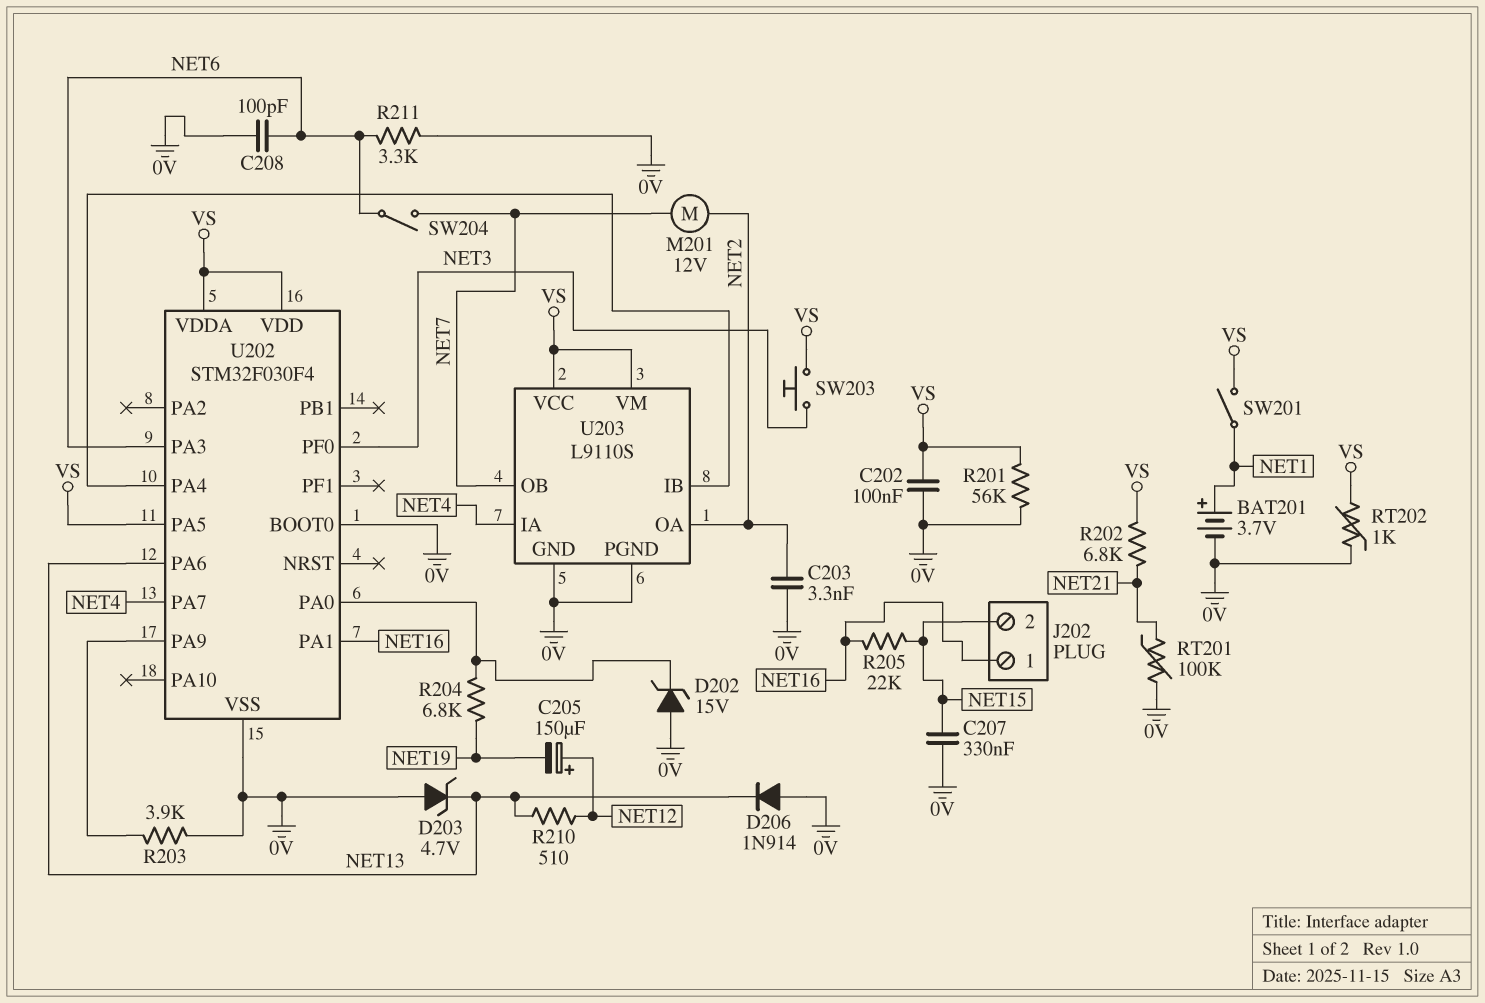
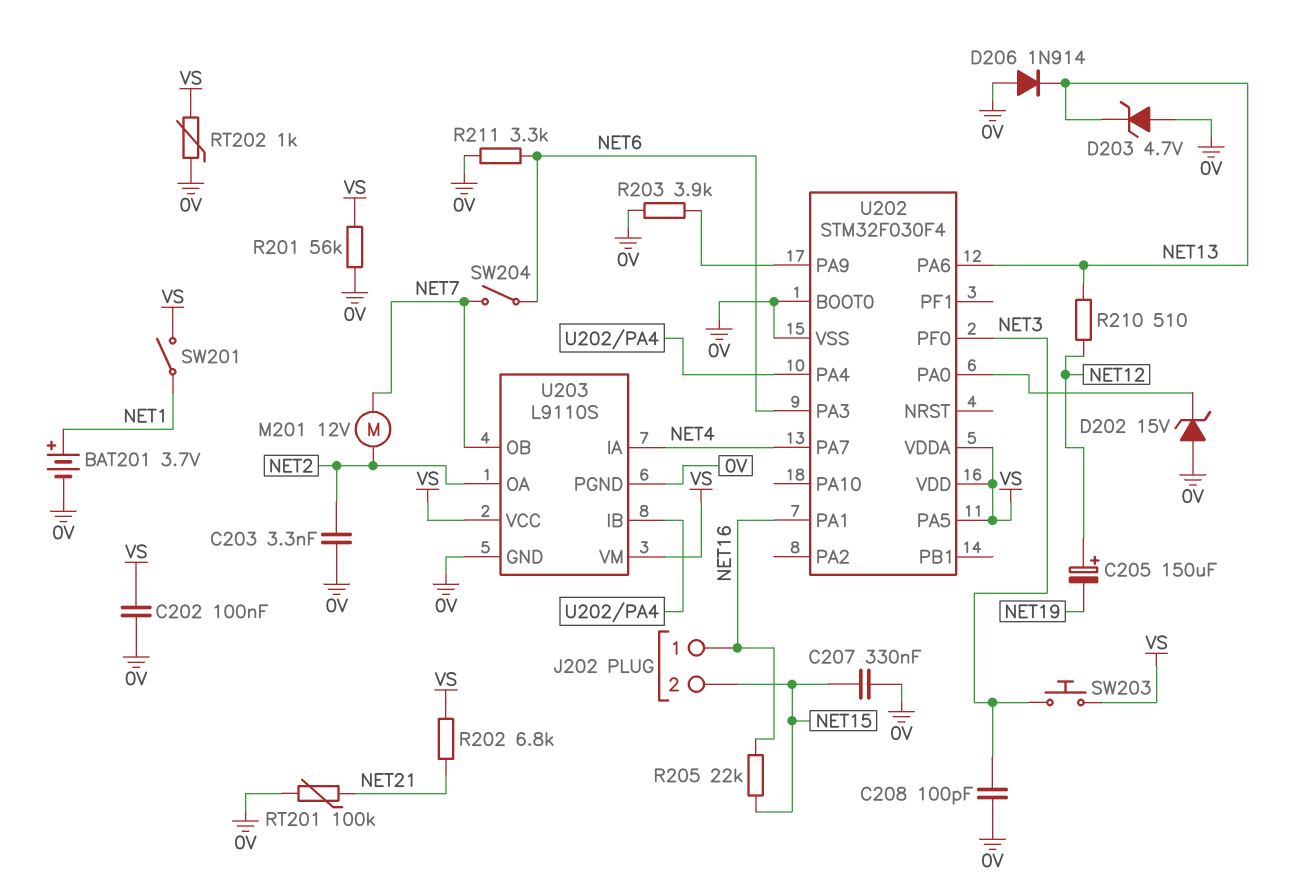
C208: 100pF (0V, NET6) -> 100pF (0V, NET3)
R204: 6.8k (NET19, U202/PA0) -> none

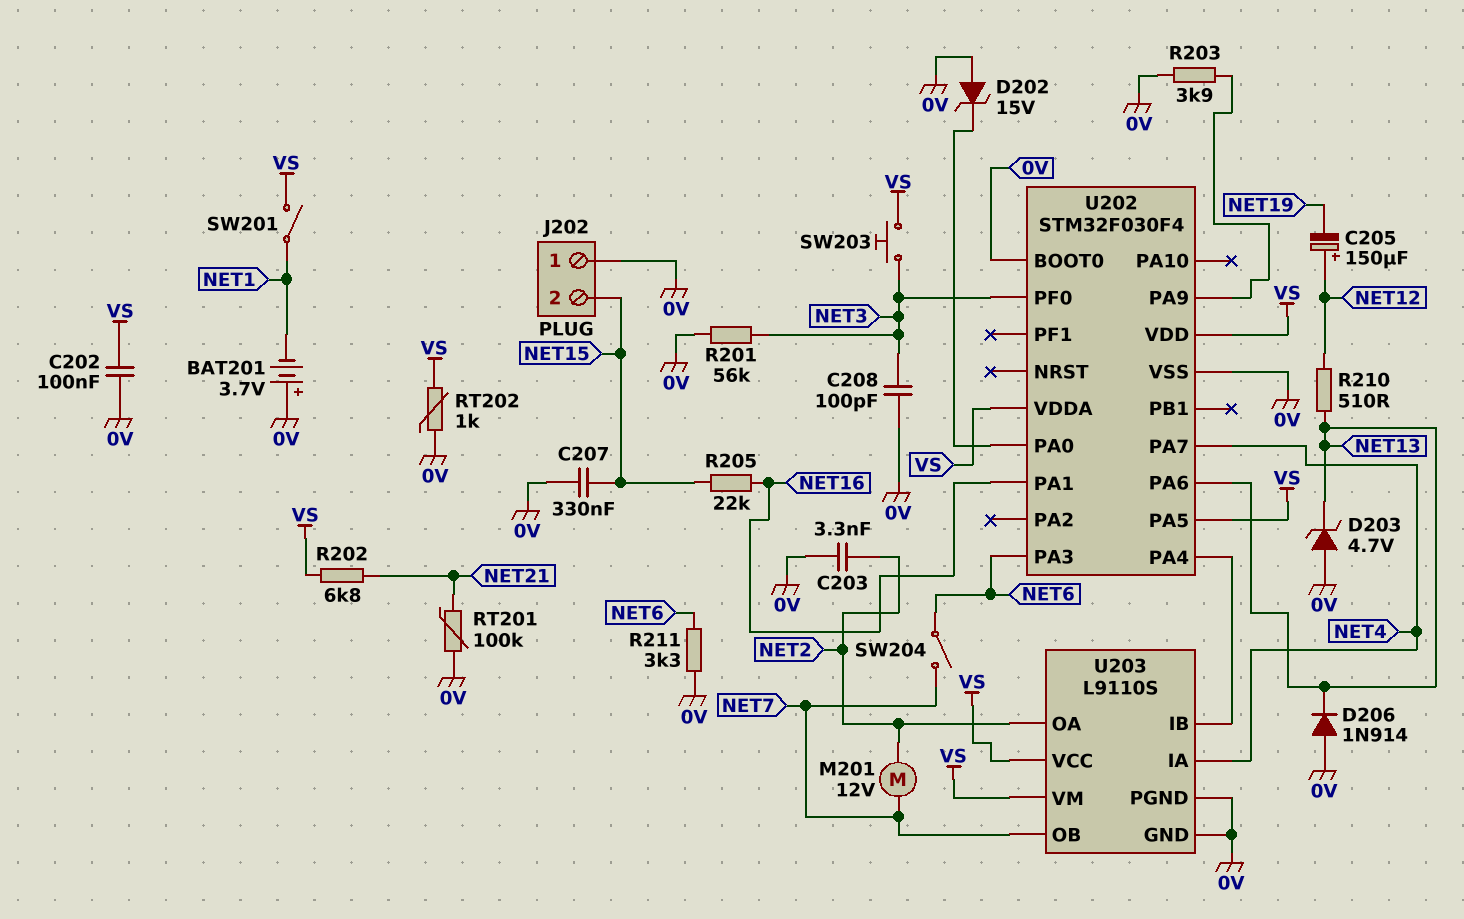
BAT201: 3.7V (plus NET1, minus 0V) -> 3.7V (plus 0V, minus NET1)
J202 pin 1: NET16 -> 0V
R201: 56k (0V, VS) -> 56k (0V, NET3)

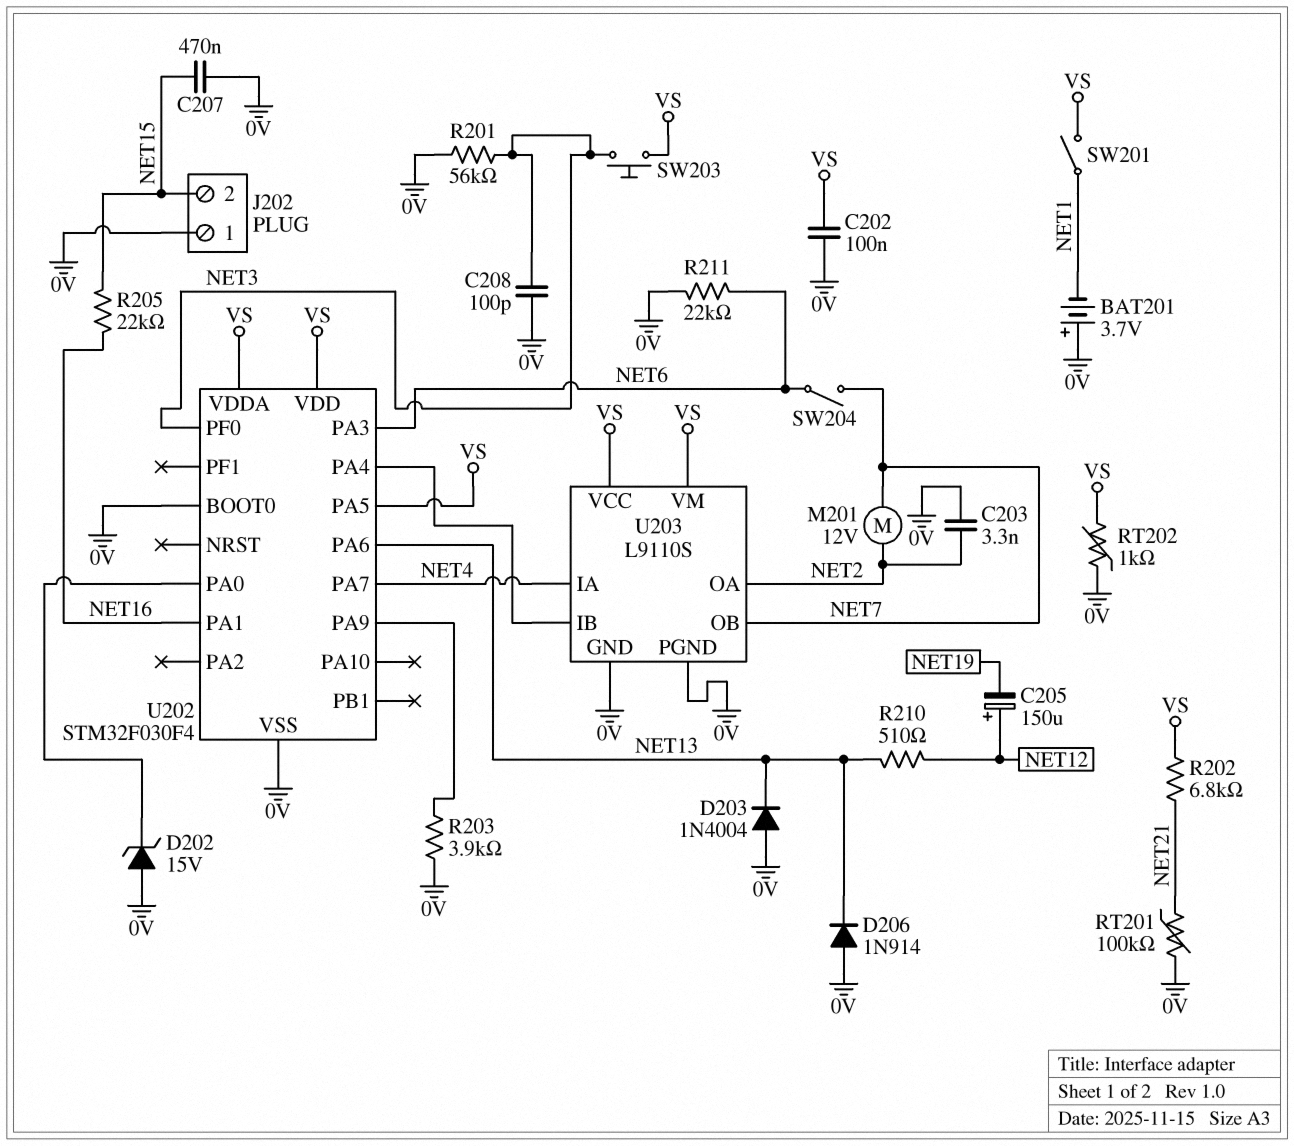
C207: 330nF (0V, NET15) -> 470nF (0V, NET15)
D203: zener 4.7V (A 0V, K NET13) -> diode 1N4004 (A 0V, K NET13)
R211: 3.3k (0V, NET6) -> 22k (0V, NET6)

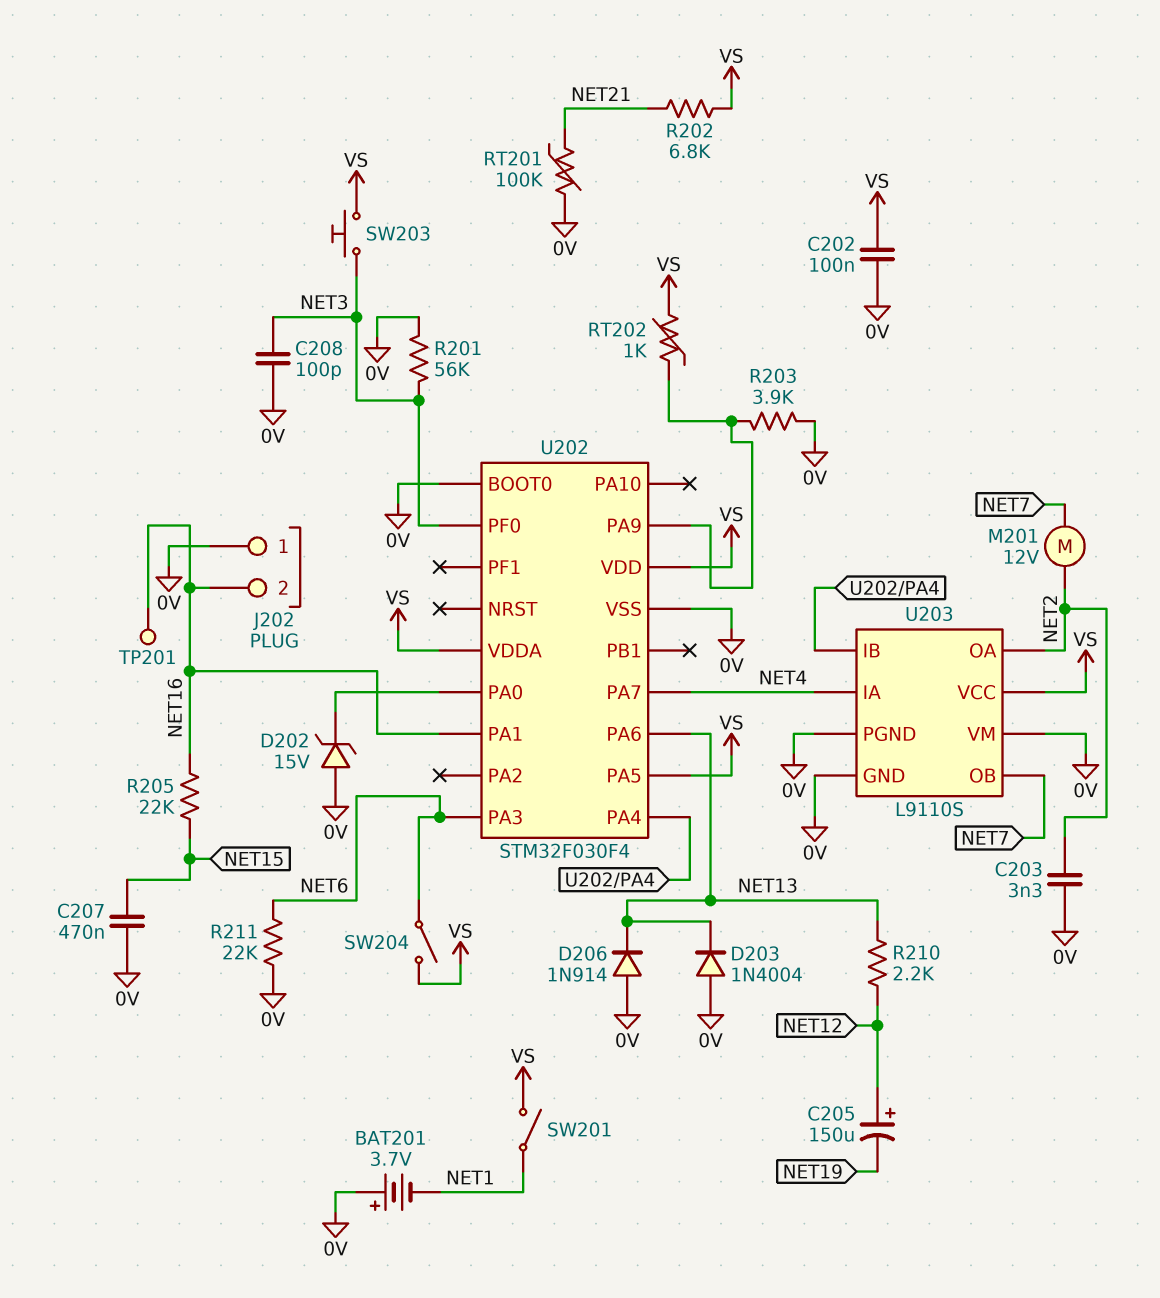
J202 pin 2: NET15 -> NET16
R210: 510 (NET12, NET13) -> 2.2k (NET12, NET13)
RT202: 1k (0V, VS) -> 1k (U202/PA9, VS)
SW204: switch (NET6, NET7) -> switch (NET6, VS)
TP201: none -> test point (NET16)
U203 pin VM: VS -> 0V

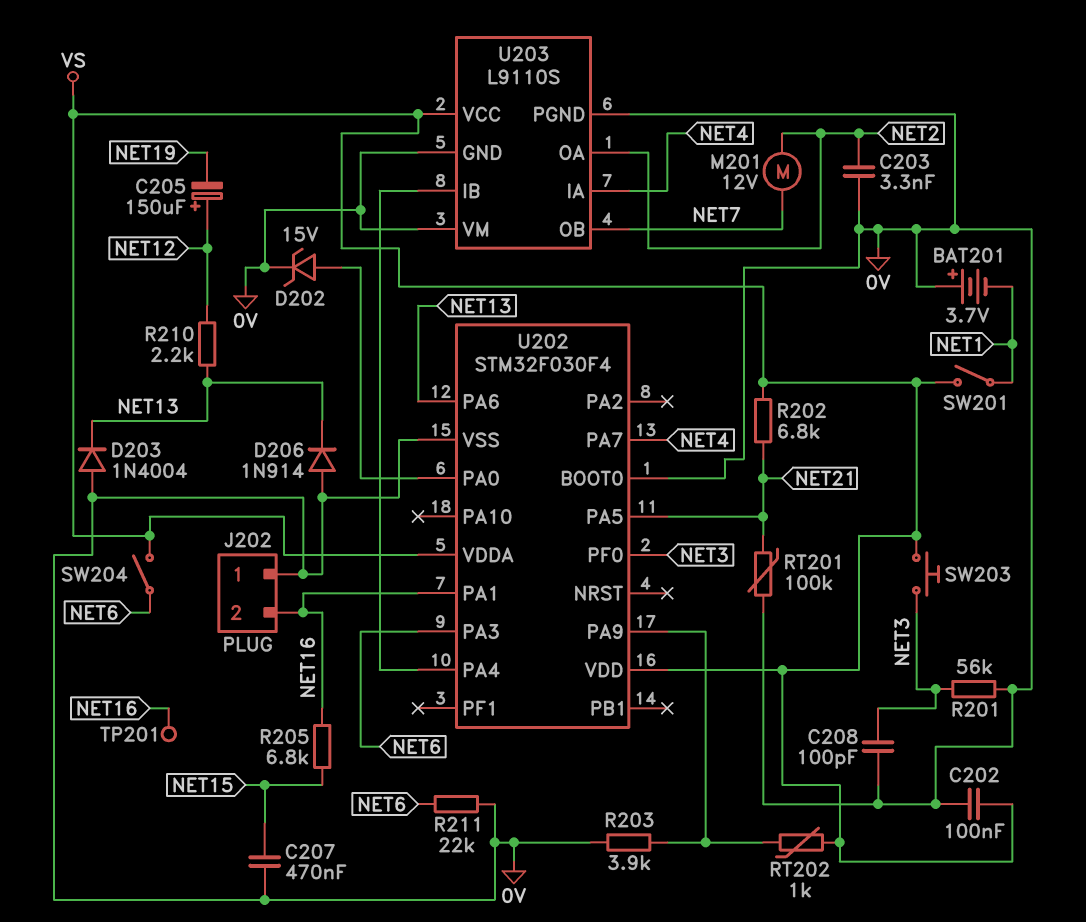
D202: zener 15V (A 0V, K U202/PA0) -> zener 15V (A U202/PA0, K 0V)
R205: 22k (NET15, NET16) -> 6.8k (NET15, NET16)
U202 pin PA5: VS -> NET21

